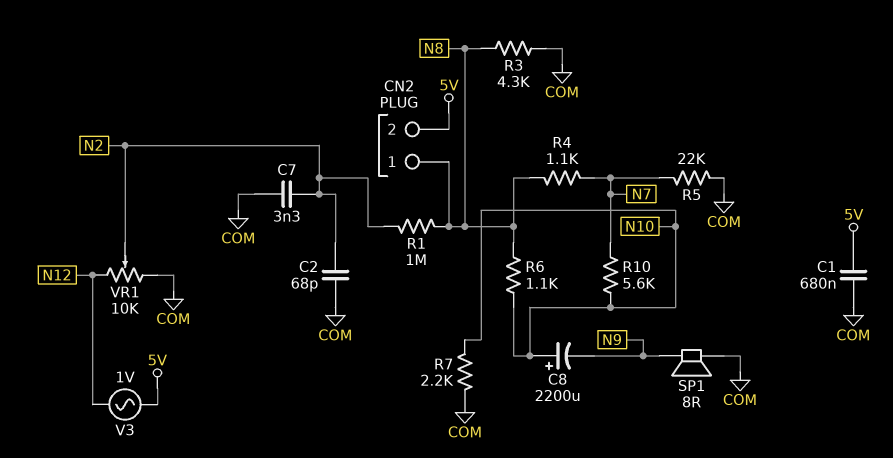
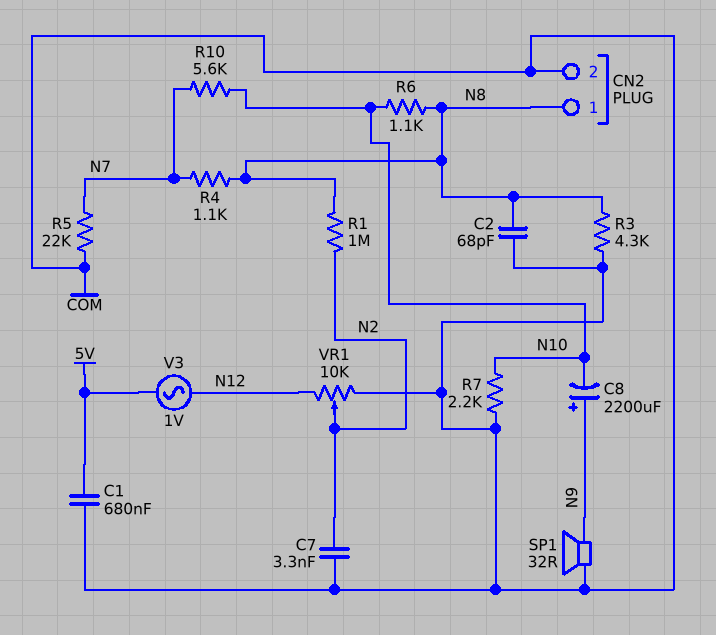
C2: 68pF (COM, N2) -> 68pF (COM, N8)
C8: 2200uF (plus N10, minus N9) -> 2200uF (plus N9, minus N10)
CN2 pin 2: 5V -> COM
SP1: speaker 8R (COM, N9) -> speaker 32R (COM, N9)

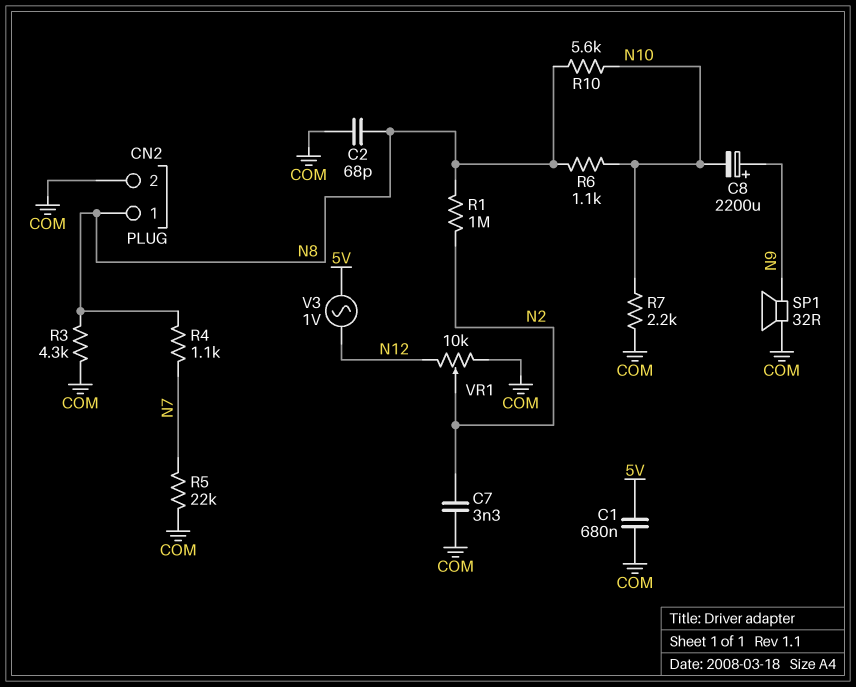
R10: 5.6k (N7, N10) -> 5.6k (N8, N10)

